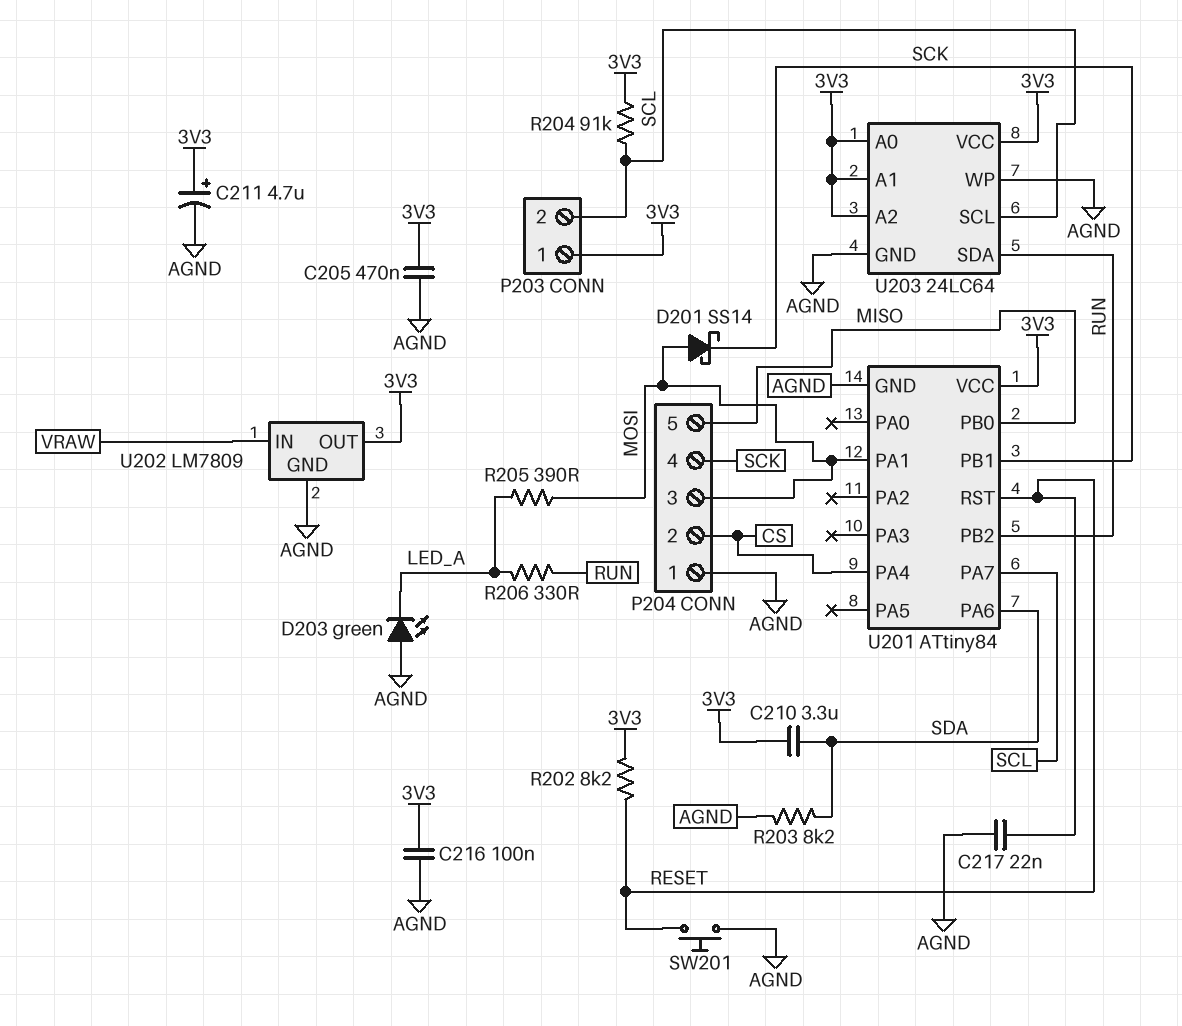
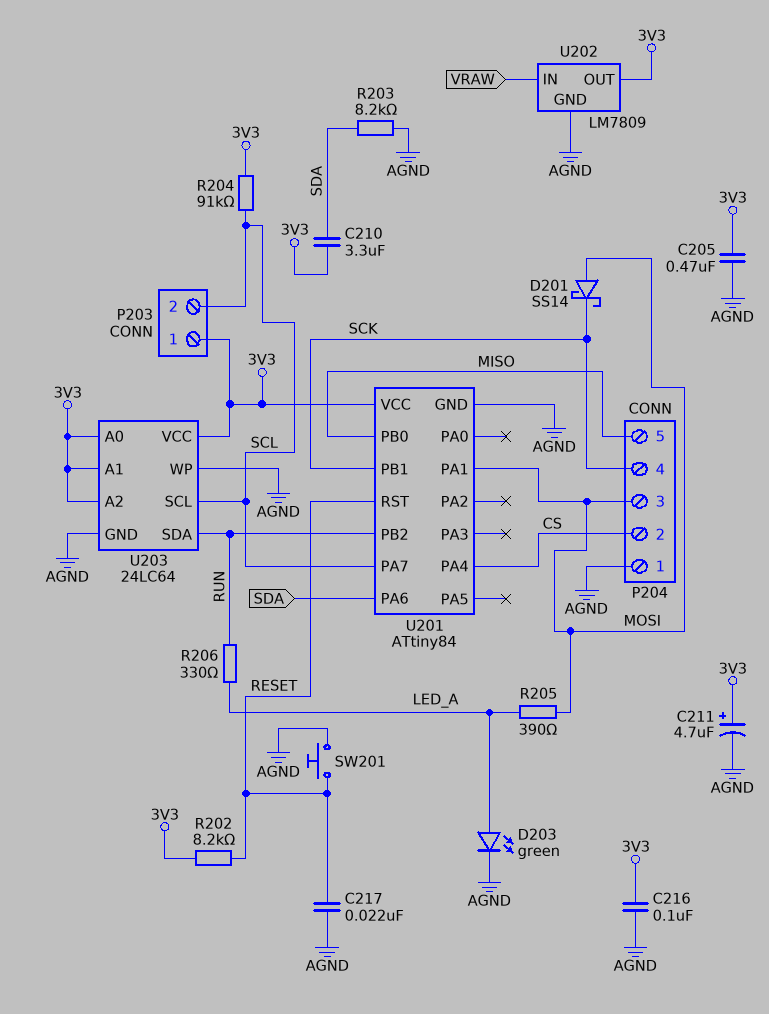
D203: LED green (A AGND, K LED_A) -> LED green (A LED_A, K AGND)

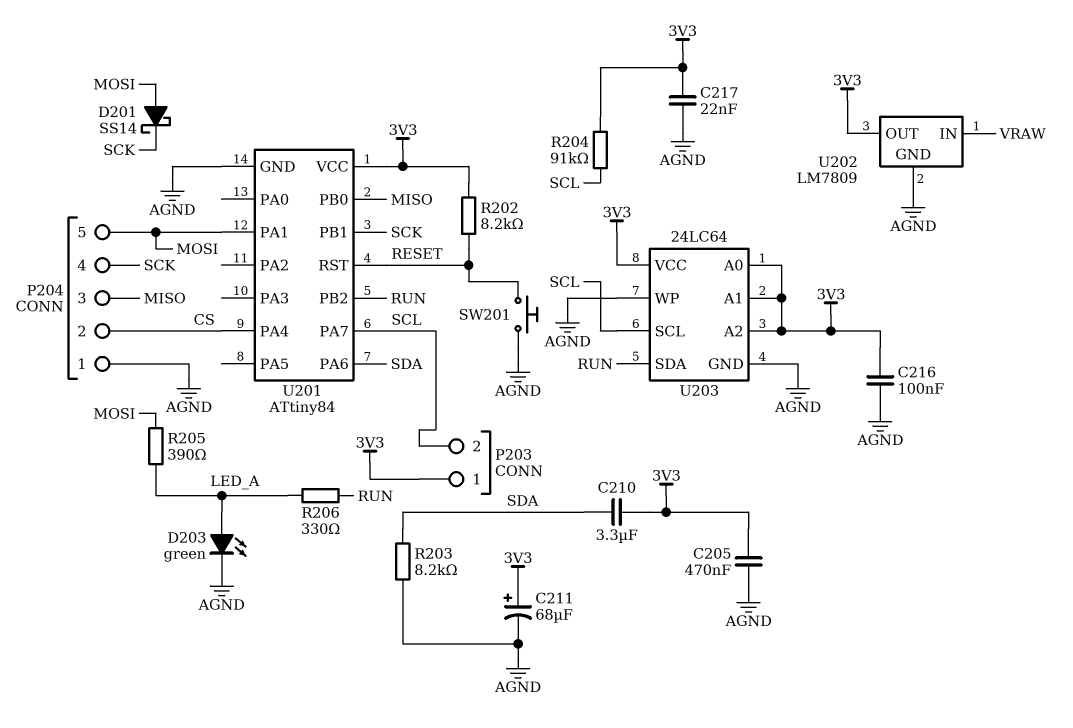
C211: 4.7uF (plus 3V3, minus AGND) -> 68uF (plus 3V3, minus AGND)
C217: 22nF (AGND, RESET) -> 22nF (3V3, AGND)
P204 pin 3: MOSI -> MISO
P204 pin 5: MISO -> MOSI

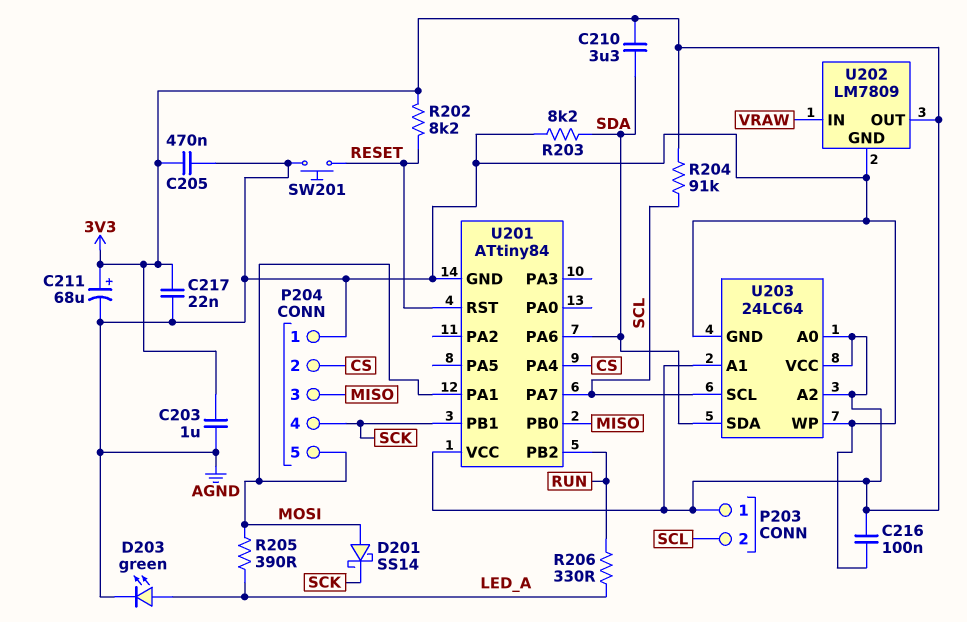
C203: none -> 1uF (3V3, AGND)
U203 pin SDA: RUN -> SDA

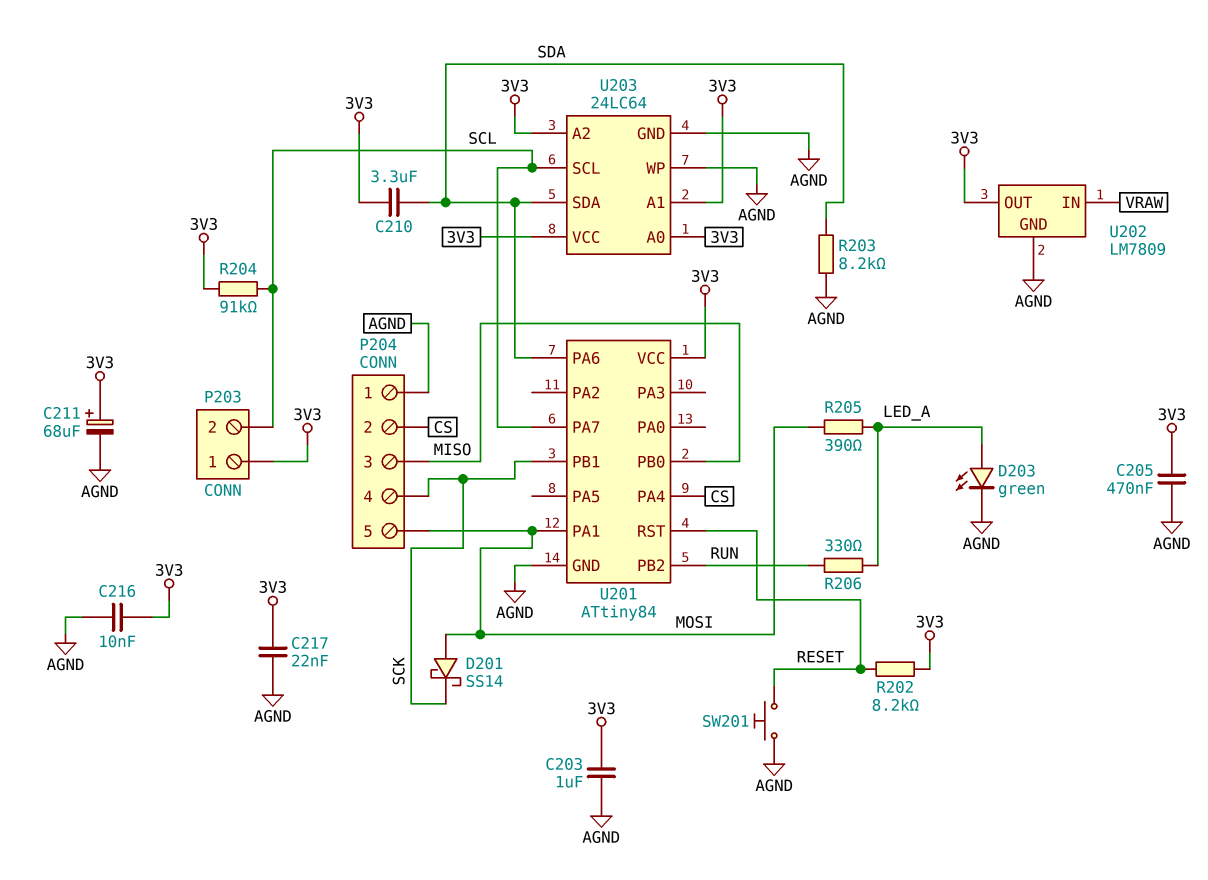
C216: 100nF (3V3, AGND) -> 10nF (3V3, AGND)

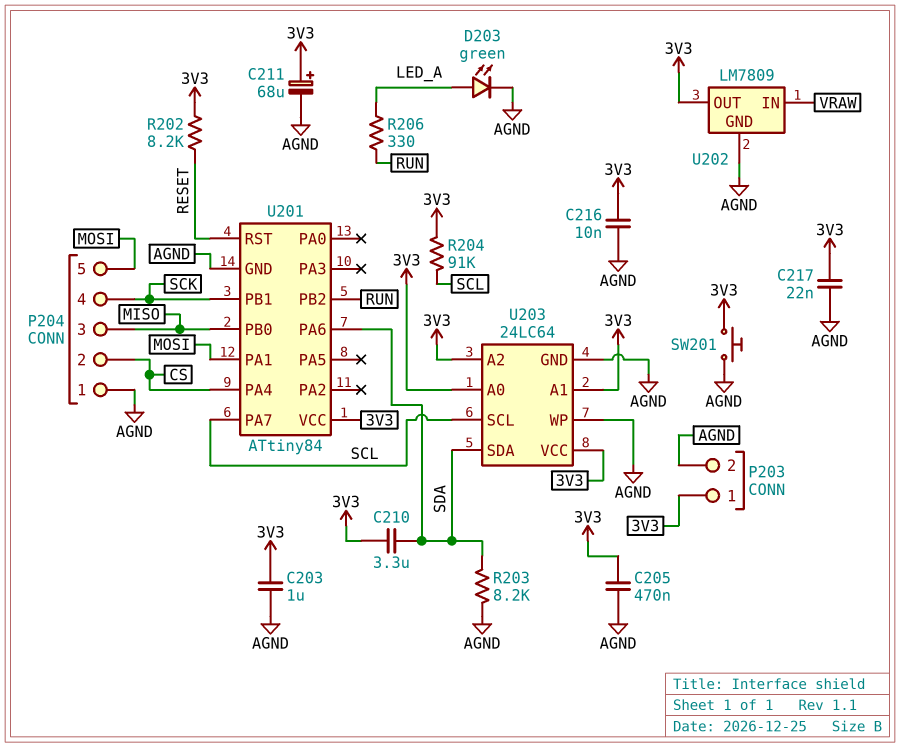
D201: schottky SS14 (A MOSI, K SCK) -> none
P203 pin 2: SCL -> AGND
R205: 390 (LED_A, MOSI) -> none
SW201: button (AGND, RESET) -> button (3V3, AGND)

